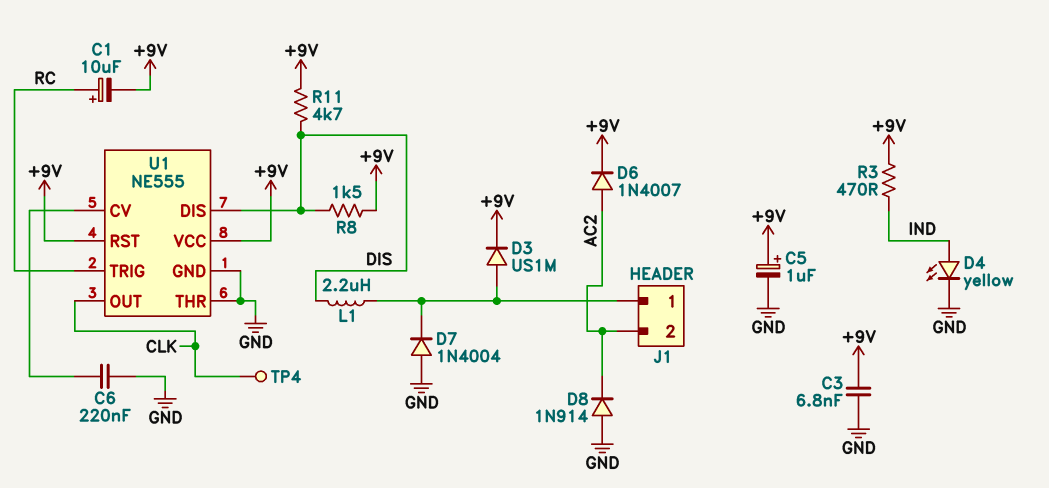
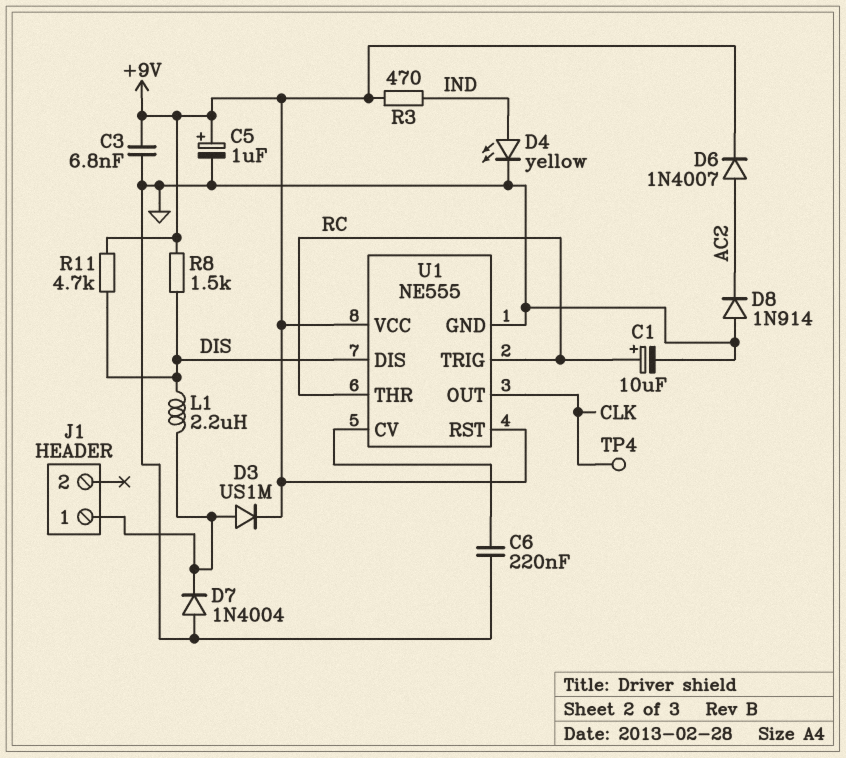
C1: 10uF (plus RC, minus +9V) -> 10uF (plus RC, minus GND)
J1 pin 2: AC2 -> none
U1 pin THR: GND -> RC

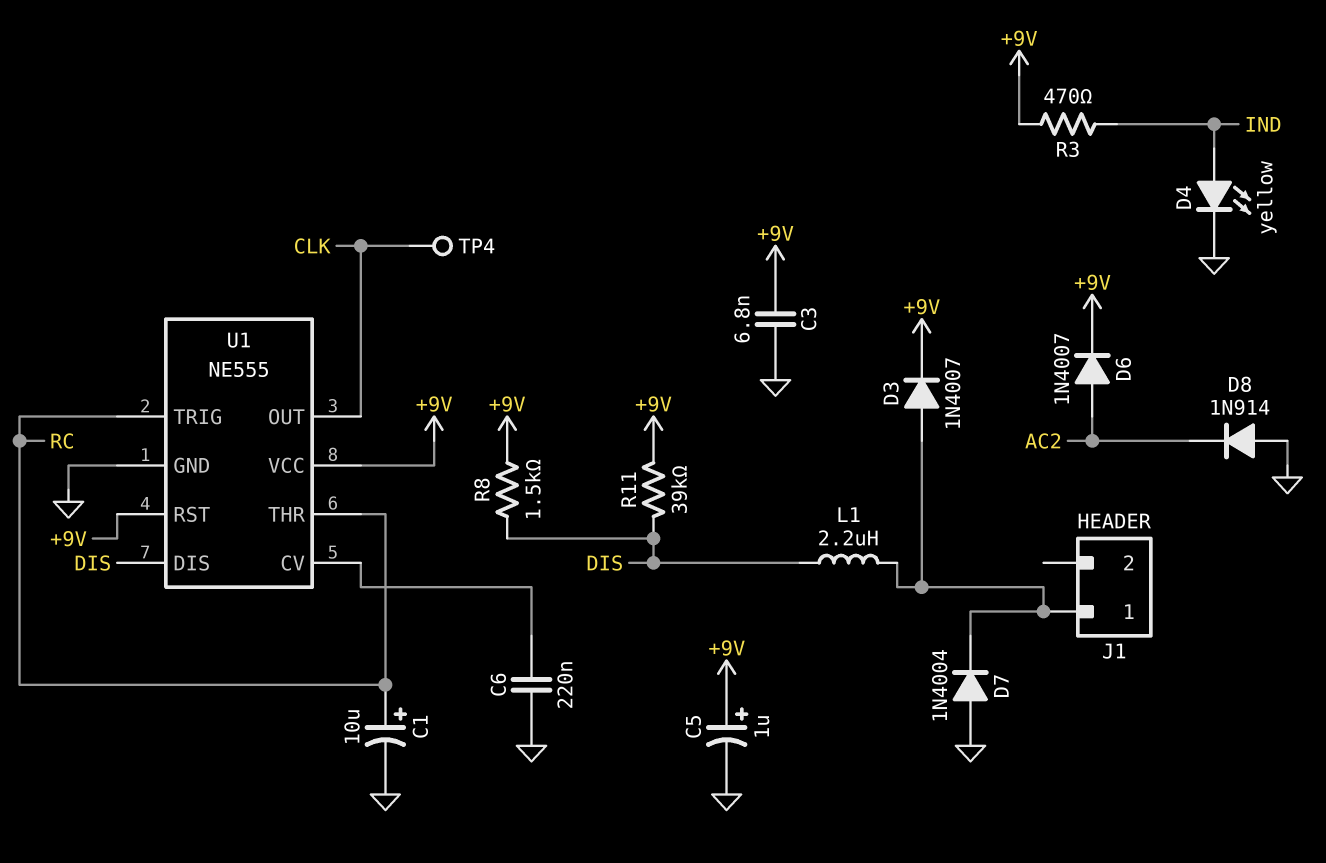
D3: diode US1M (A J1/1, K +9V) -> diode 1N4007 (A J1/1, K +9V)
R11: 4.7k (+9V, DIS) -> 39k (+9V, DIS)

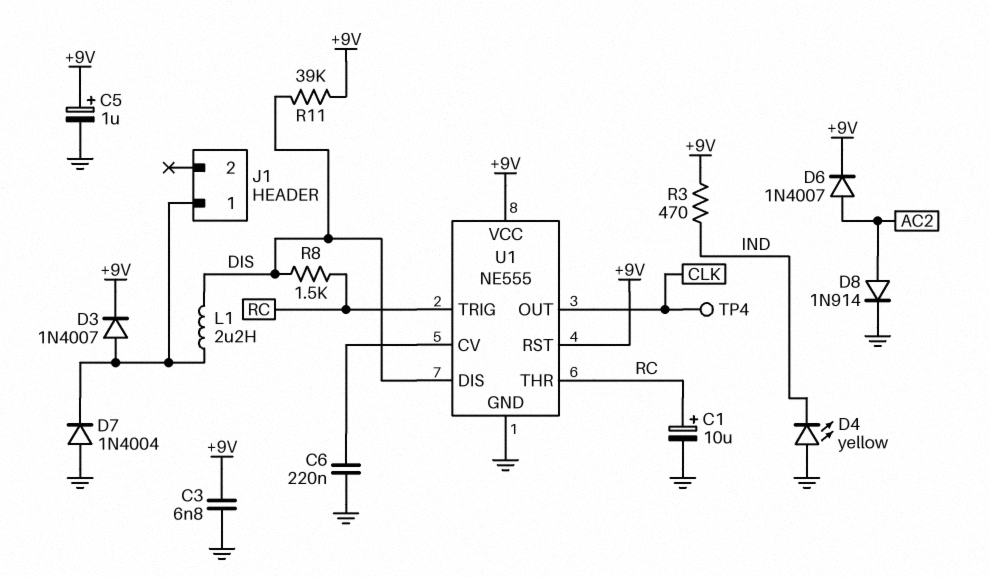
D4: LED yellow (A IND, K GND) -> LED yellow (A GND, K IND)
D8: diode 1N914 (A GND, K AC2) -> diode 1N914 (A AC2, K GND)
R8: 1.5k (+9V, DIS) -> 1.5k (DIS, RC)

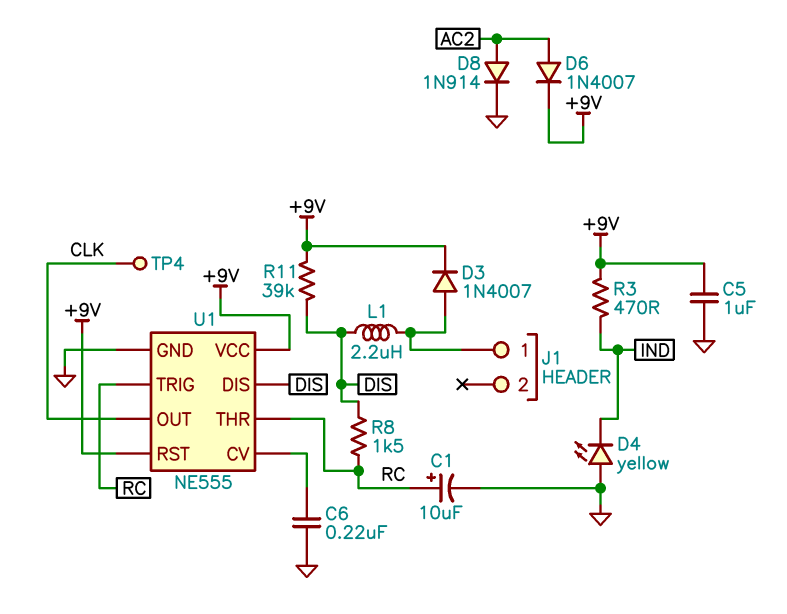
C3: 6.8nF (+9V, GND) -> none
C5: 1uF (plus +9V, minus GND) -> 1uF (+9V, GND)
D7: diode 1N4004 (A GND, K J1/1) -> none

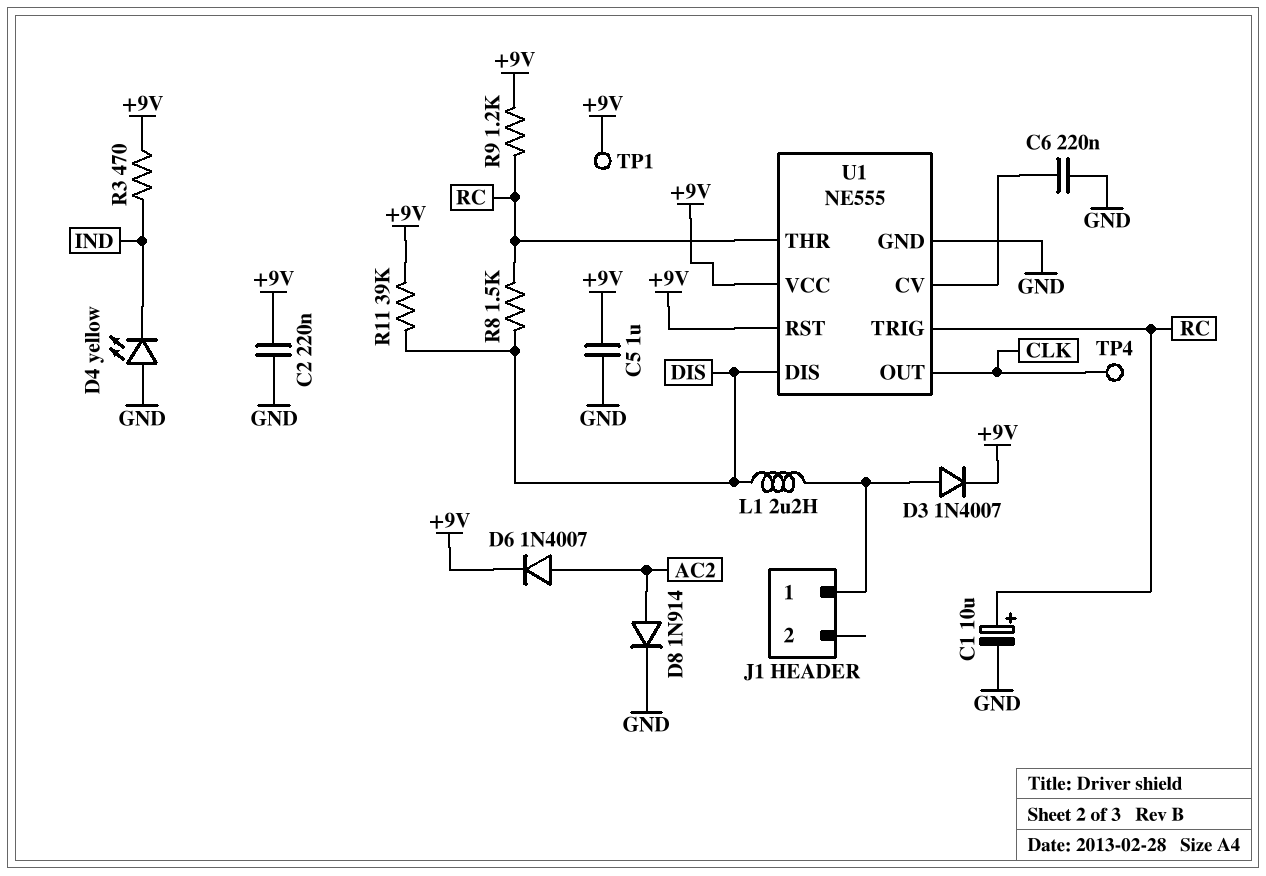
C2: none -> 220nF (+9V, GND)
R9: none -> 1.2k (+9V, RC)
TP1: none -> test point (+9V)

